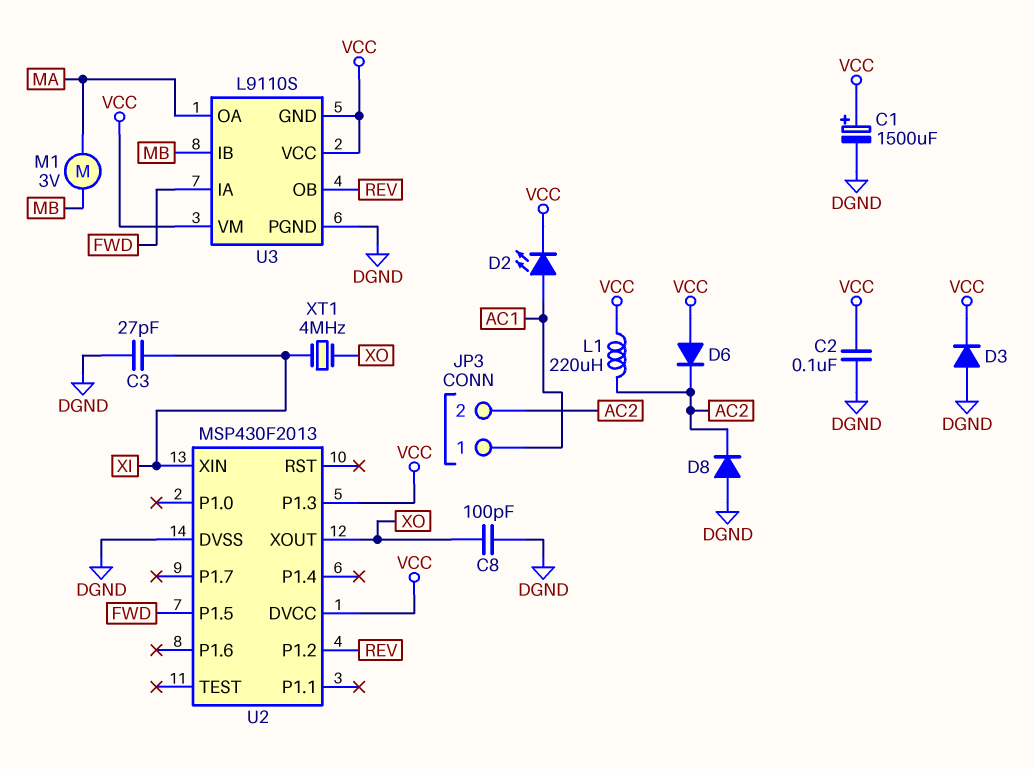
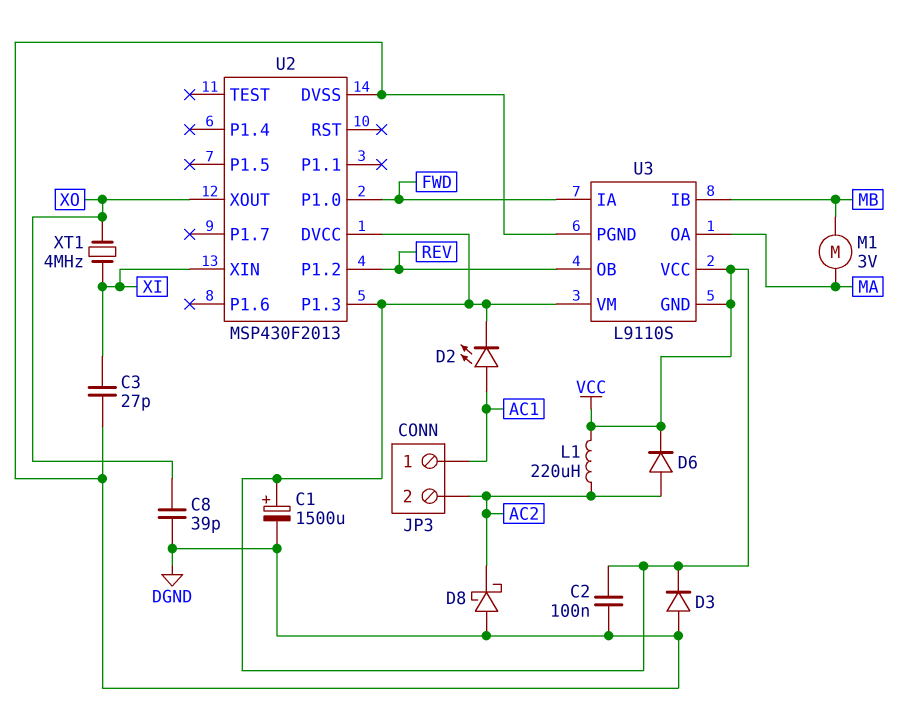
C8: 100pF (DGND, XO) -> 39pF (DGND, XO)
D6: diode (A VCC, K AC2) -> diode (A AC2, K VCC)
D8: diode (A DGND, K AC2) -> schottky (A DGND, K AC2)
U2 pin P1.0: none -> FWD
U2 pin P1.5: FWD -> none

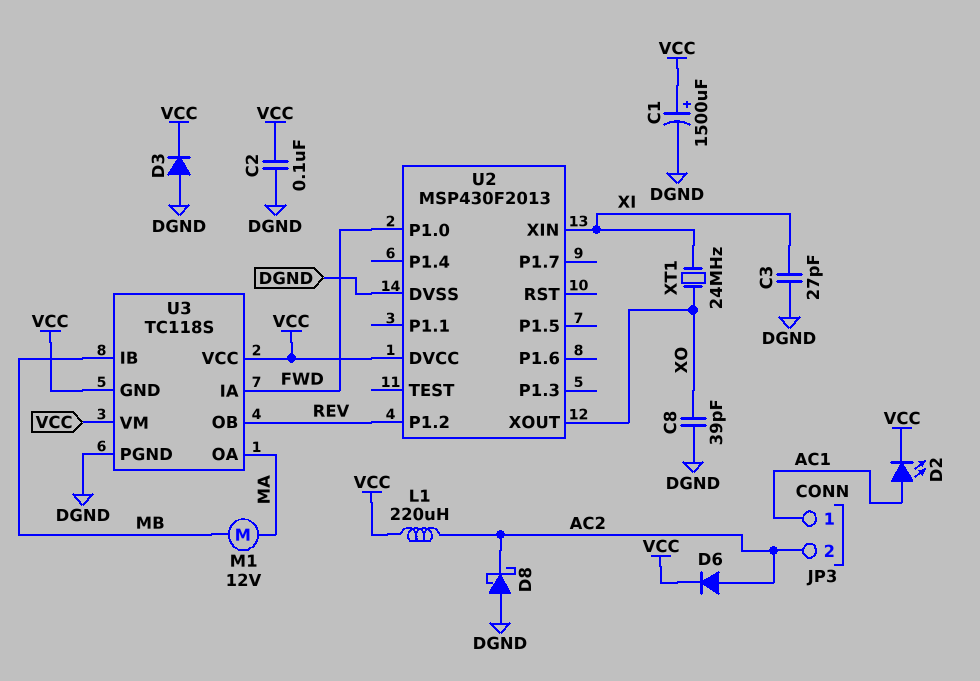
M1: motor 3V (MA, MB) -> motor 12V (MA, MB)
U2 pin P1.3: VCC -> none
U3: L9110S -> TC118S
XT1: 4MHz (XI, XO) -> 24MHz (XI, XO)

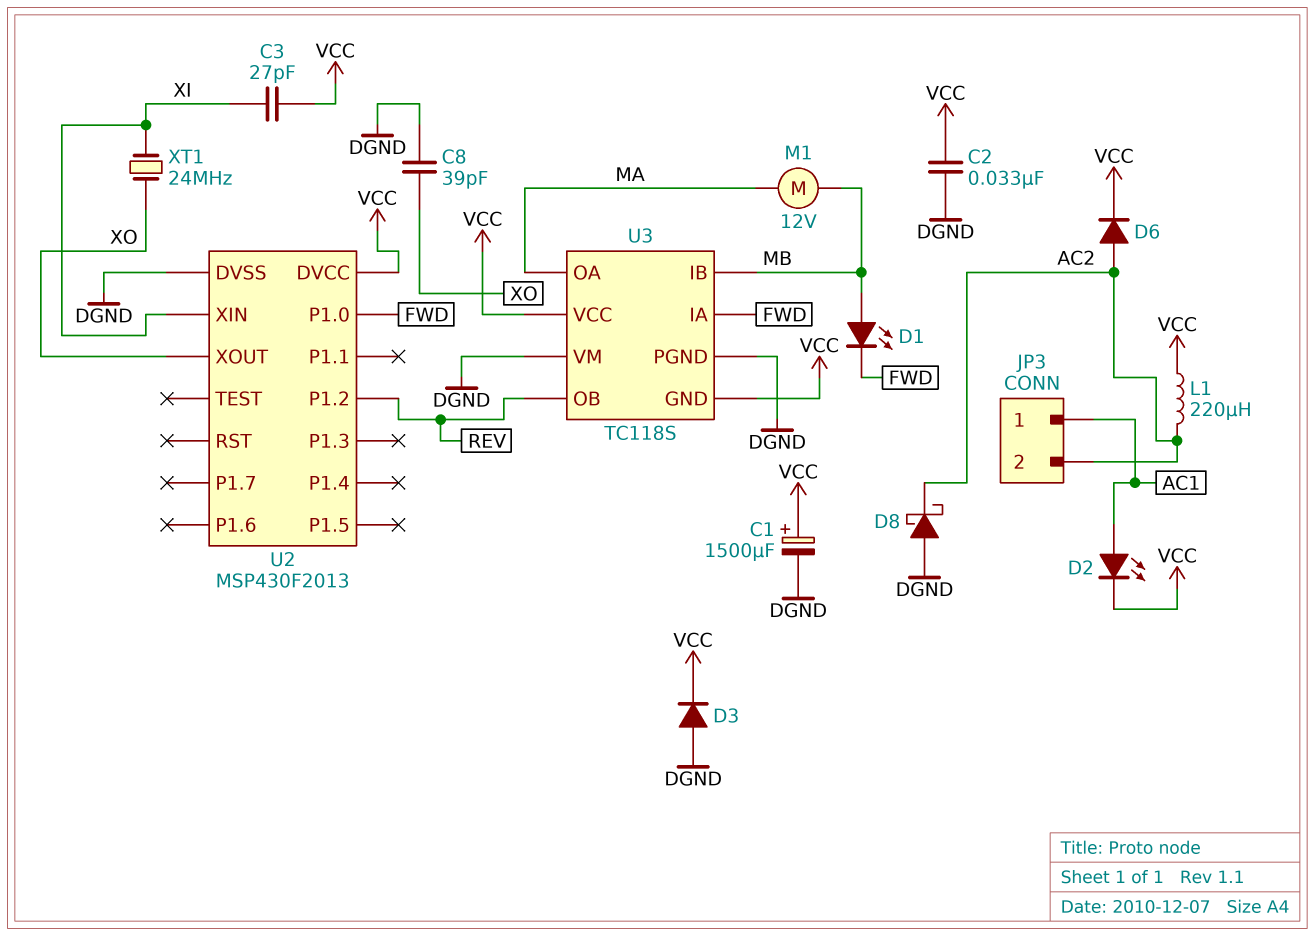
C2: 100nF (DGND, VCC) -> 33nF (DGND, VCC)
C3: 27pF (DGND, XI) -> 27pF (VCC, XI)
D1: none -> LED (A MB, K FWD)
U3 pin VM: VCC -> DGND

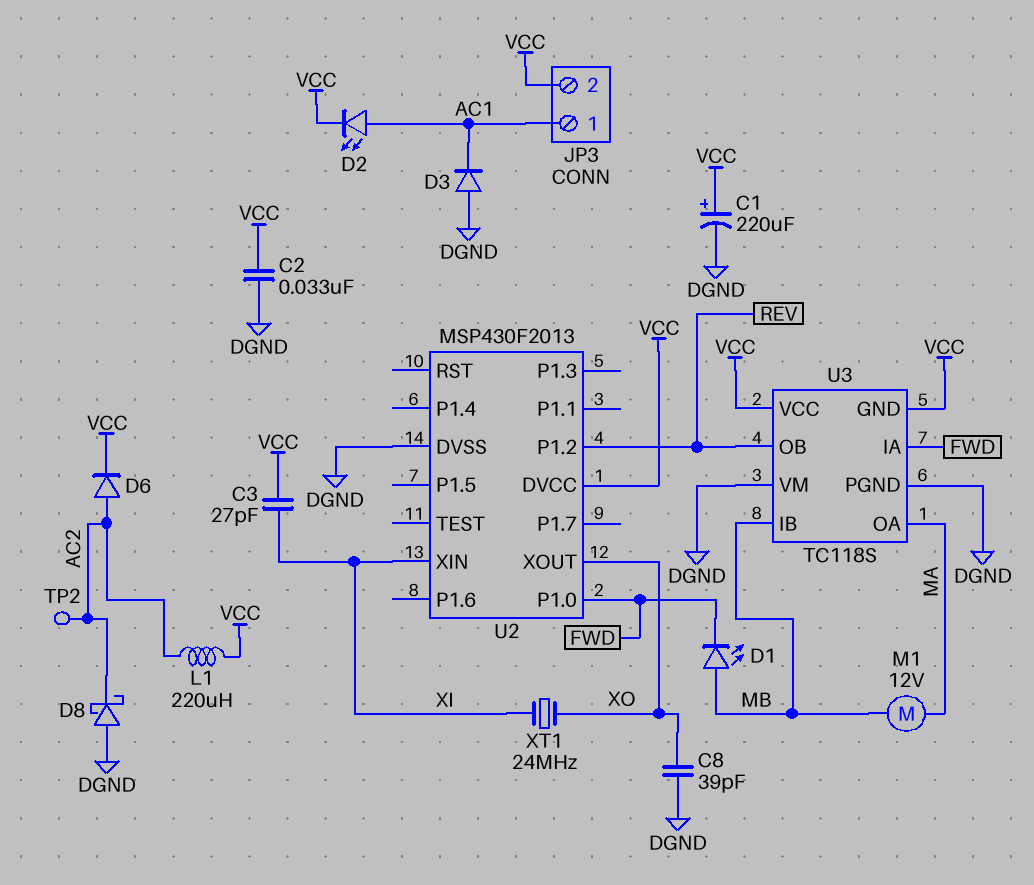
C1: 1500uF (plus VCC, minus DGND) -> 220uF (plus VCC, minus DGND)
D3: diode (A DGND, K VCC) -> diode (A DGND, K AC1)
JP3 pin 2: AC2 -> VCC
TP2: none -> test point (AC2)

